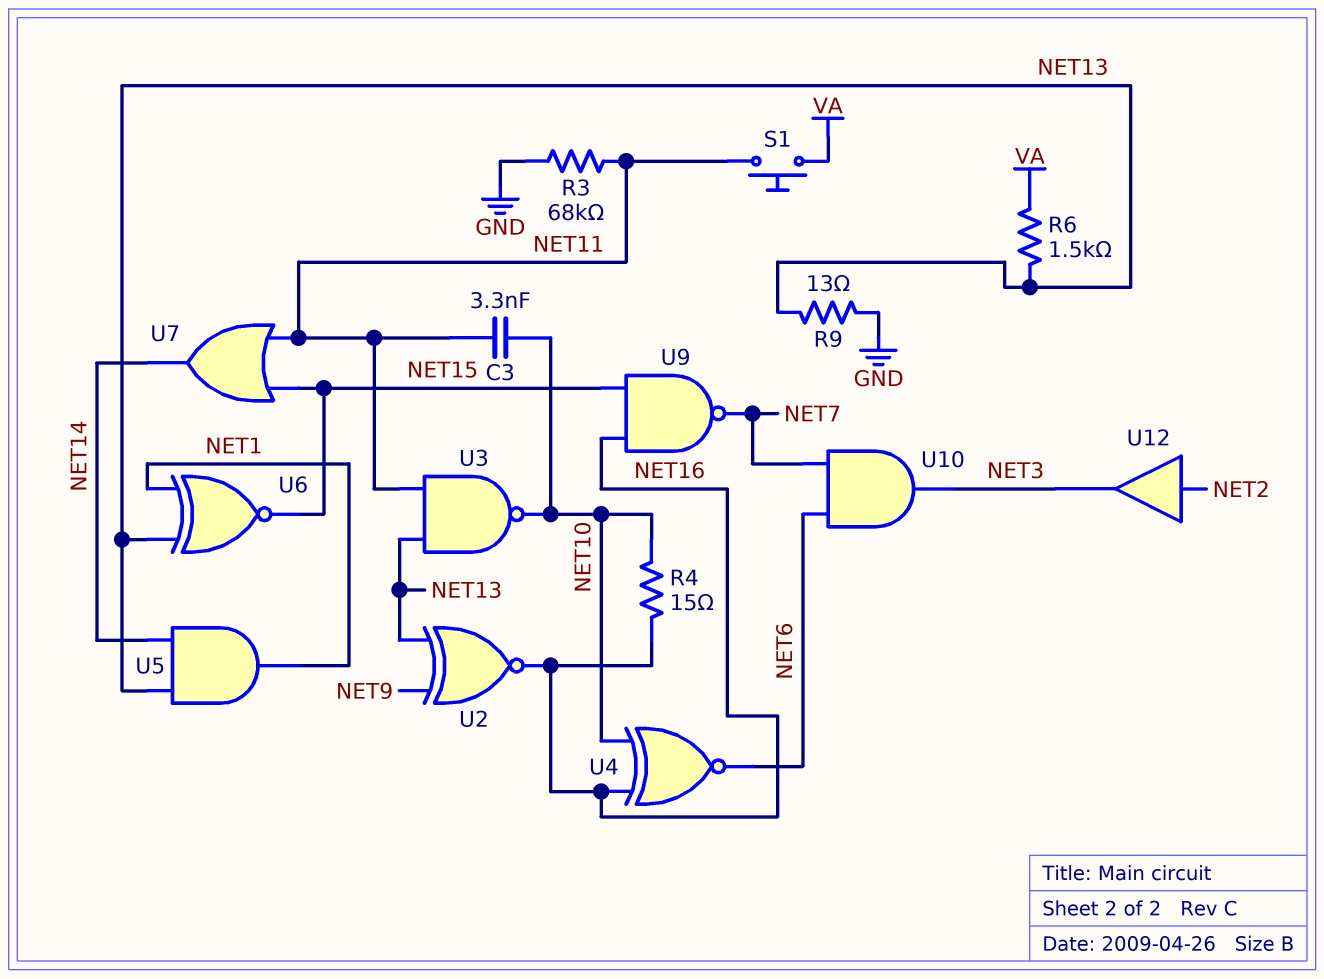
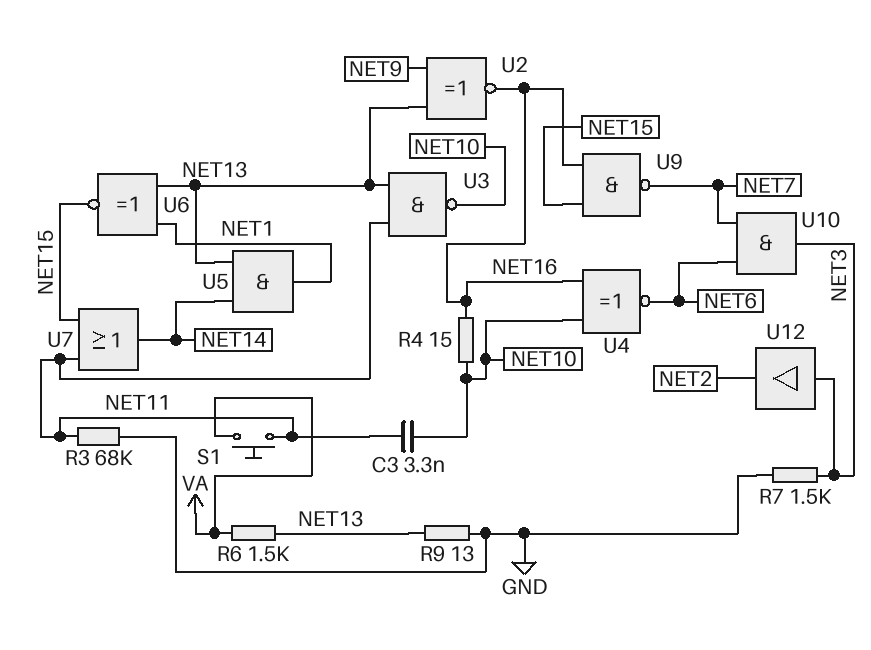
R7: none -> 1.5k (GND, NET3)
U12: buffer (in NET2, out NET3) -> buffer (in NET3, out NET2)

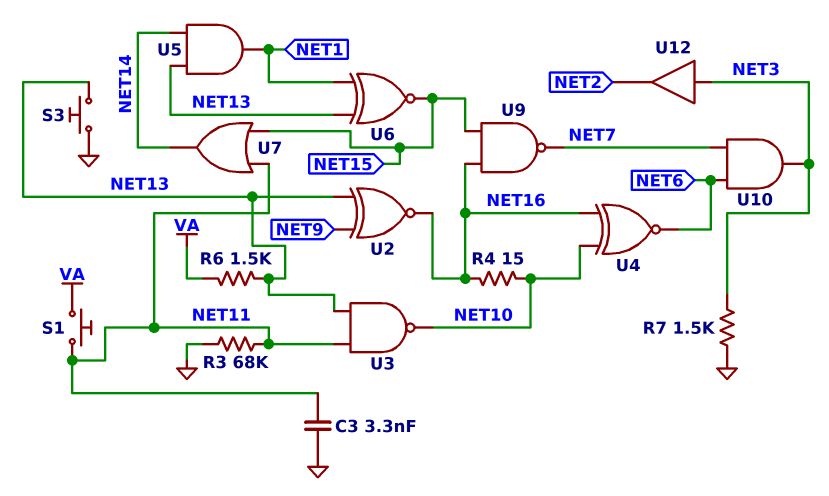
C3: 3.3nF (NET10, NET11) -> 3.3nF (GND, NET11)
R9: 13 (GND, NET13) -> none
S3: none -> button (GND, NET13)

